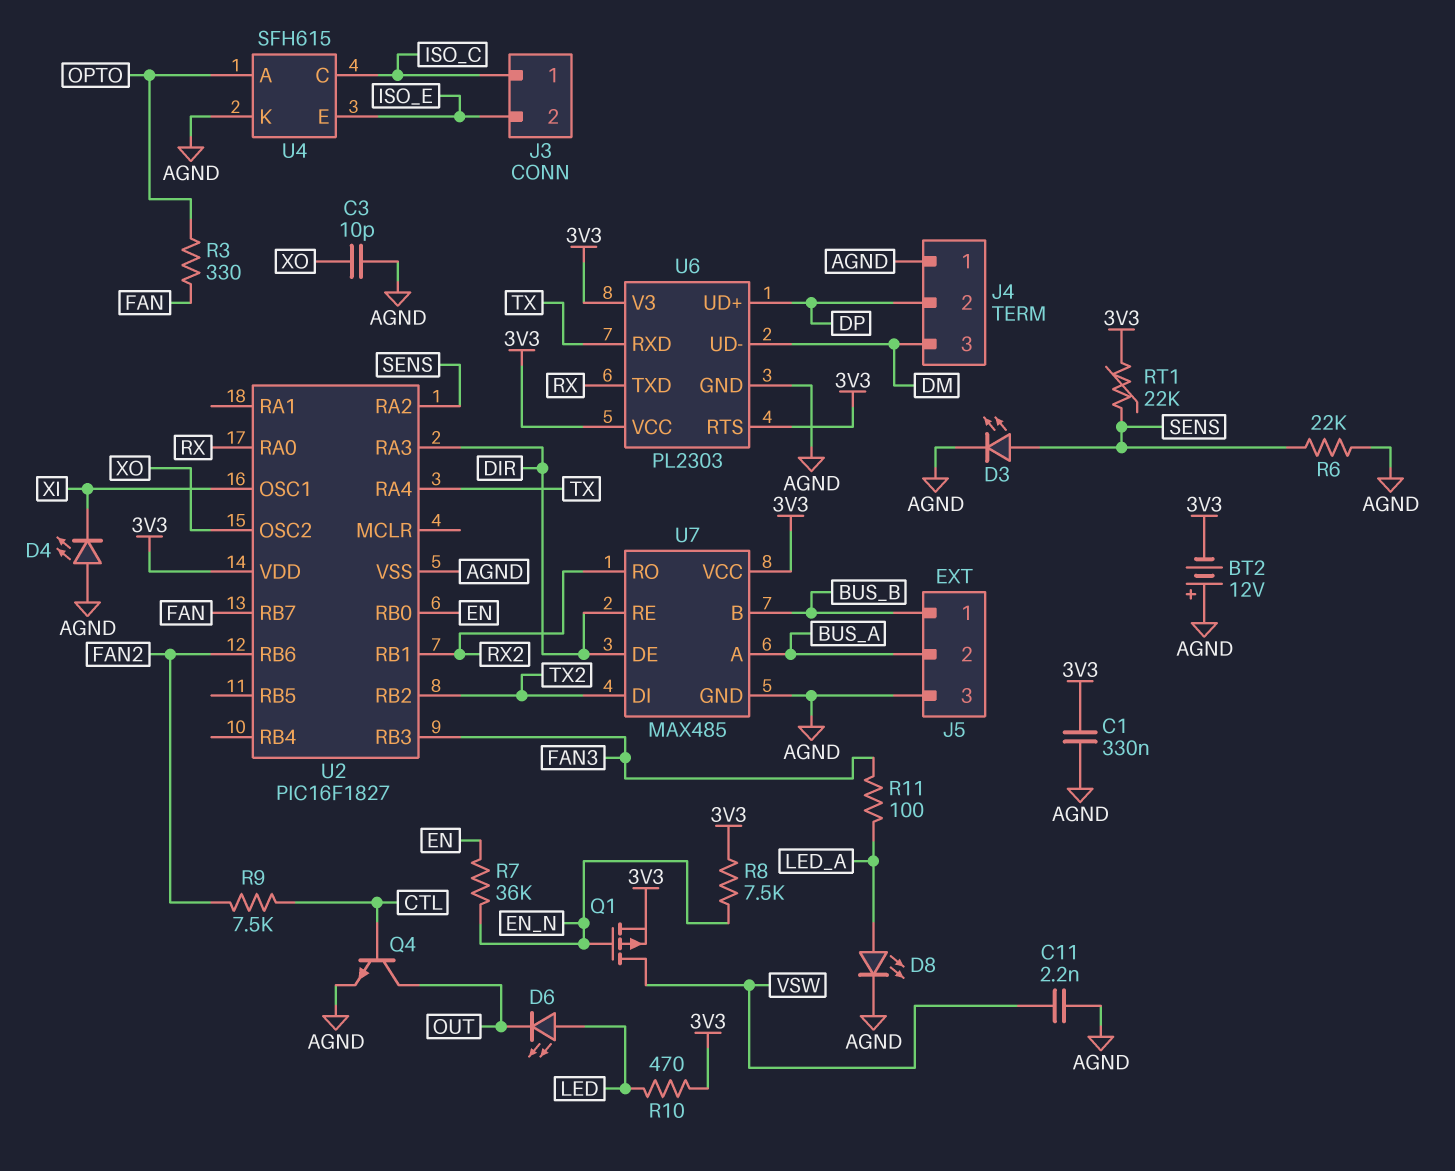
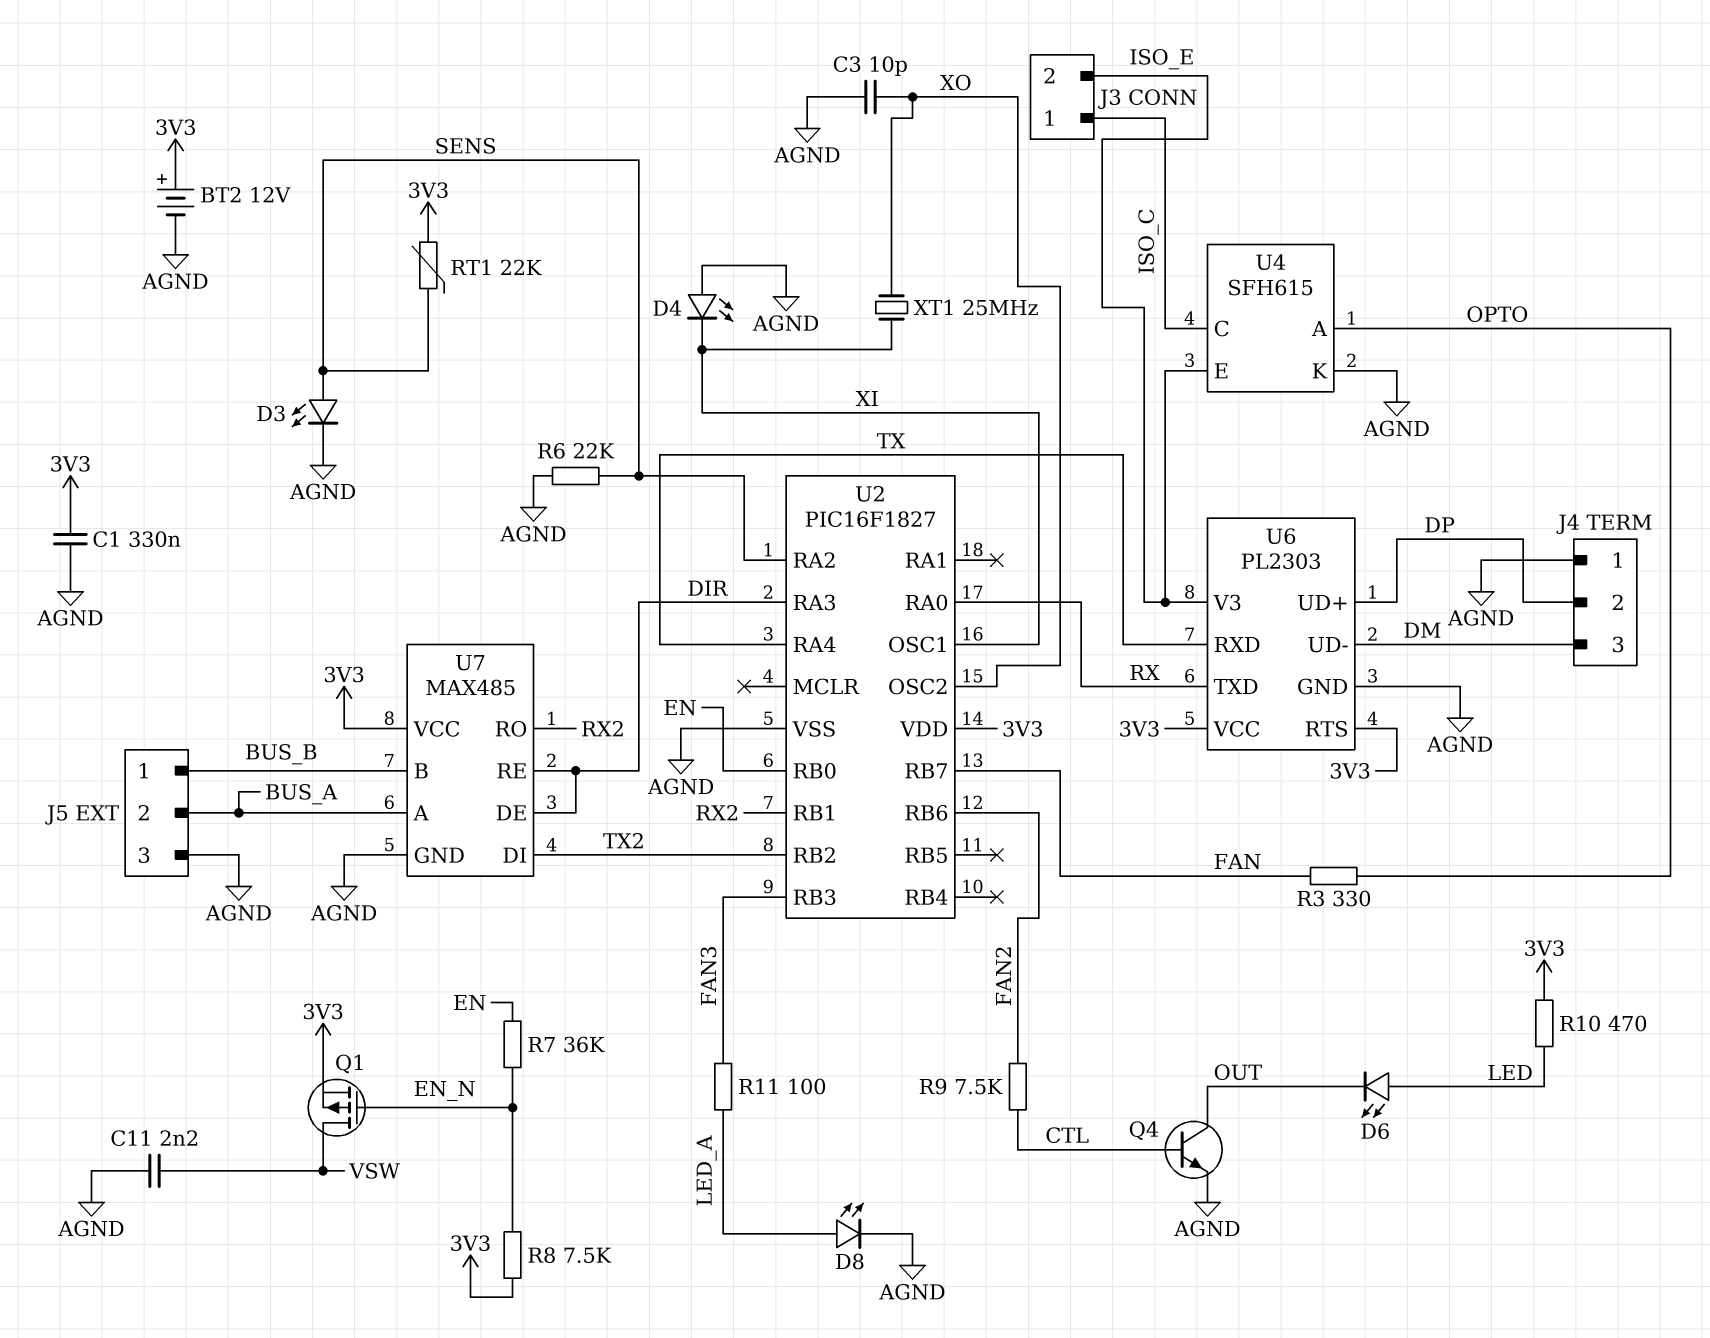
BT2: 12V (plus AGND, minus 3V3) -> 12V (plus 3V3, minus AGND)
U6 pin V3: 3V3 -> ISO_E
XT1: none -> 25MHz (XI, XO)

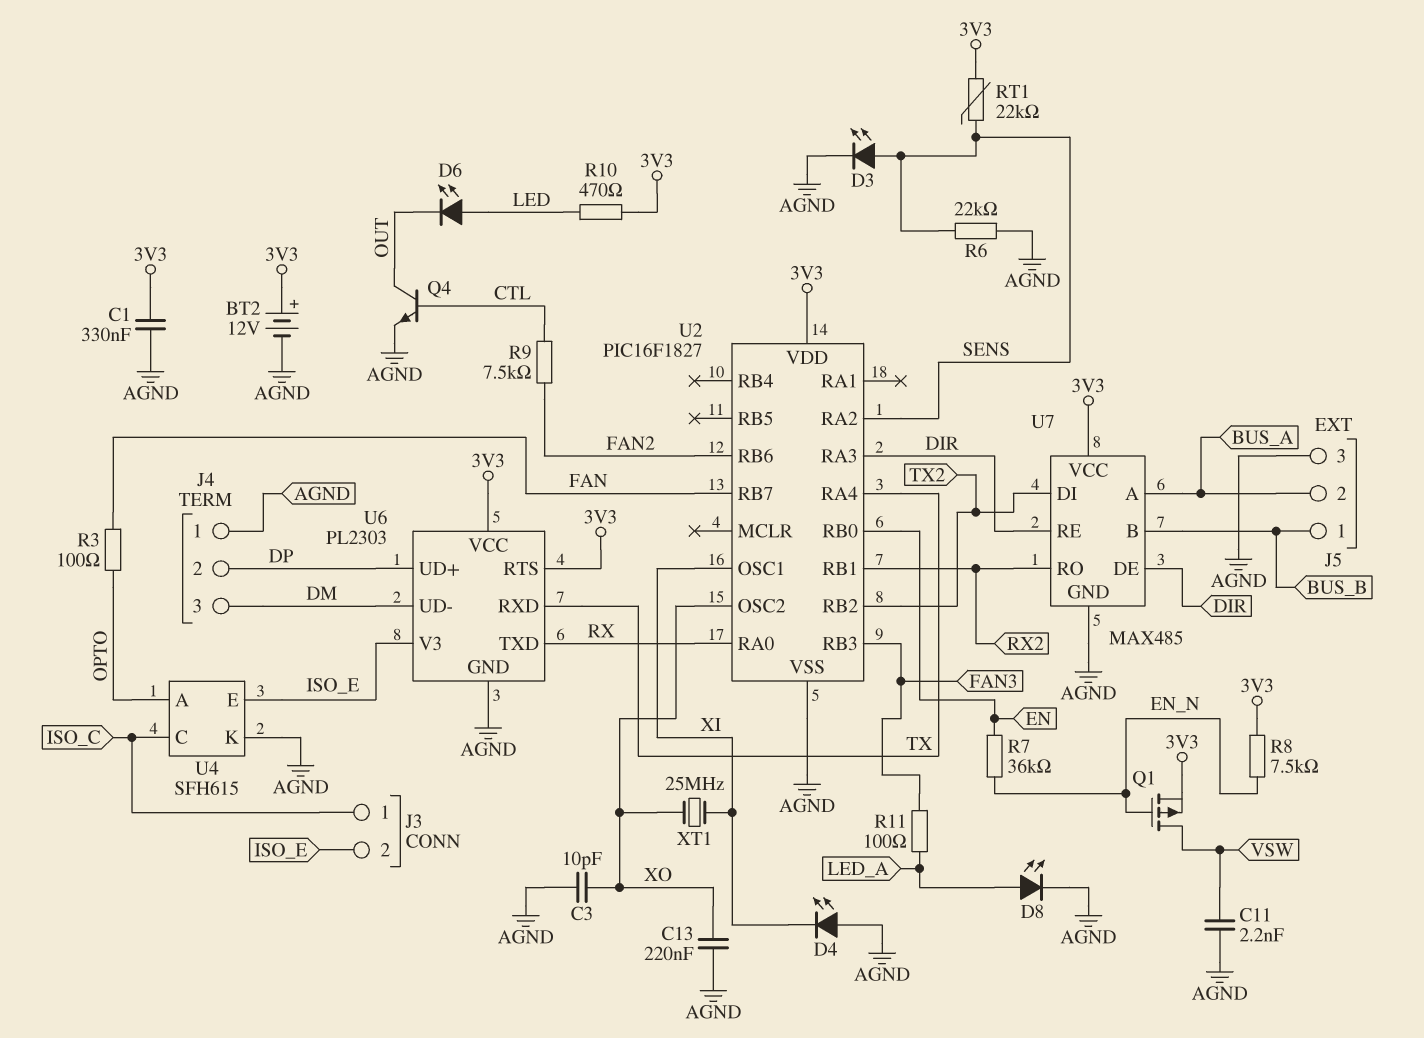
C13: none -> 220nF (AGND, XO)
R3: 330 (FAN, OPTO) -> 100 (FAN, OPTO)

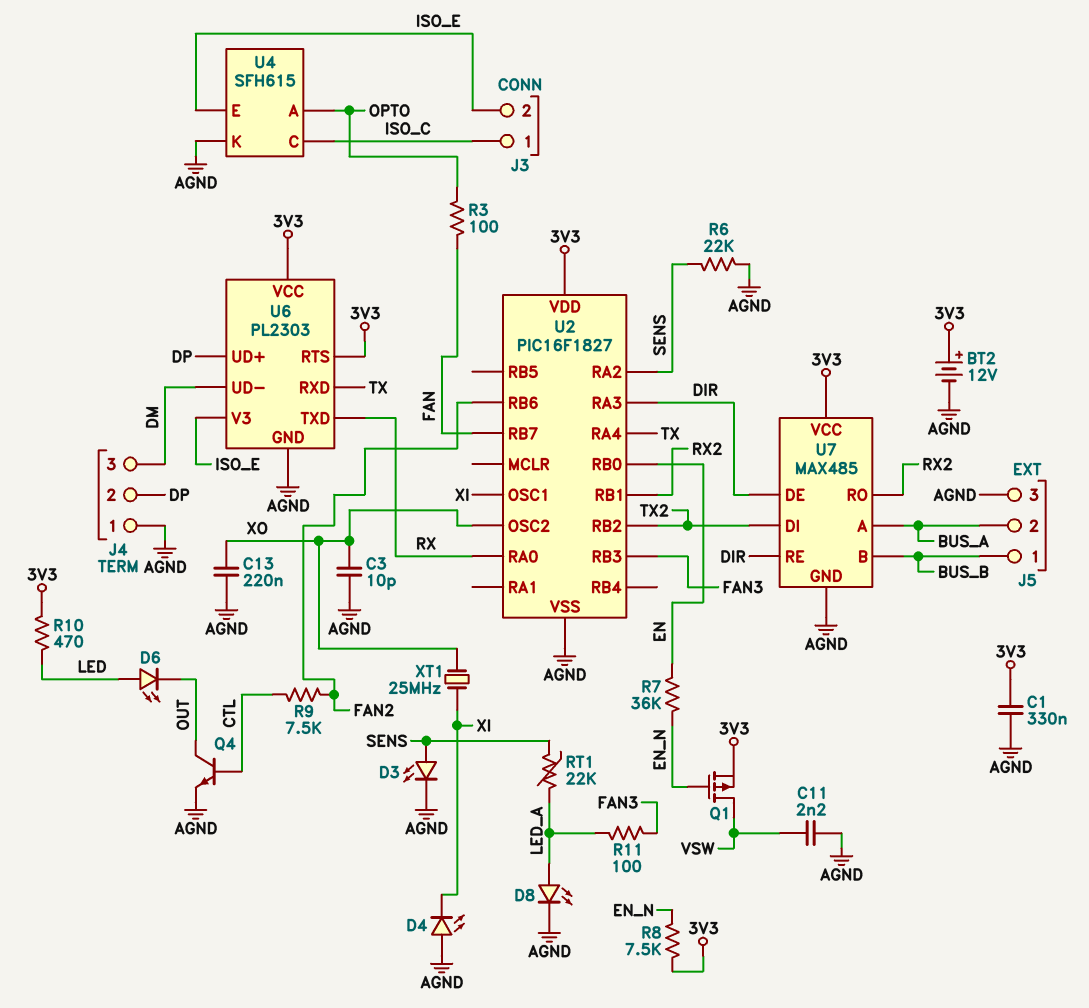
RT1: 22k (3V3, SENS) -> 22k (LED_A, SENS)

